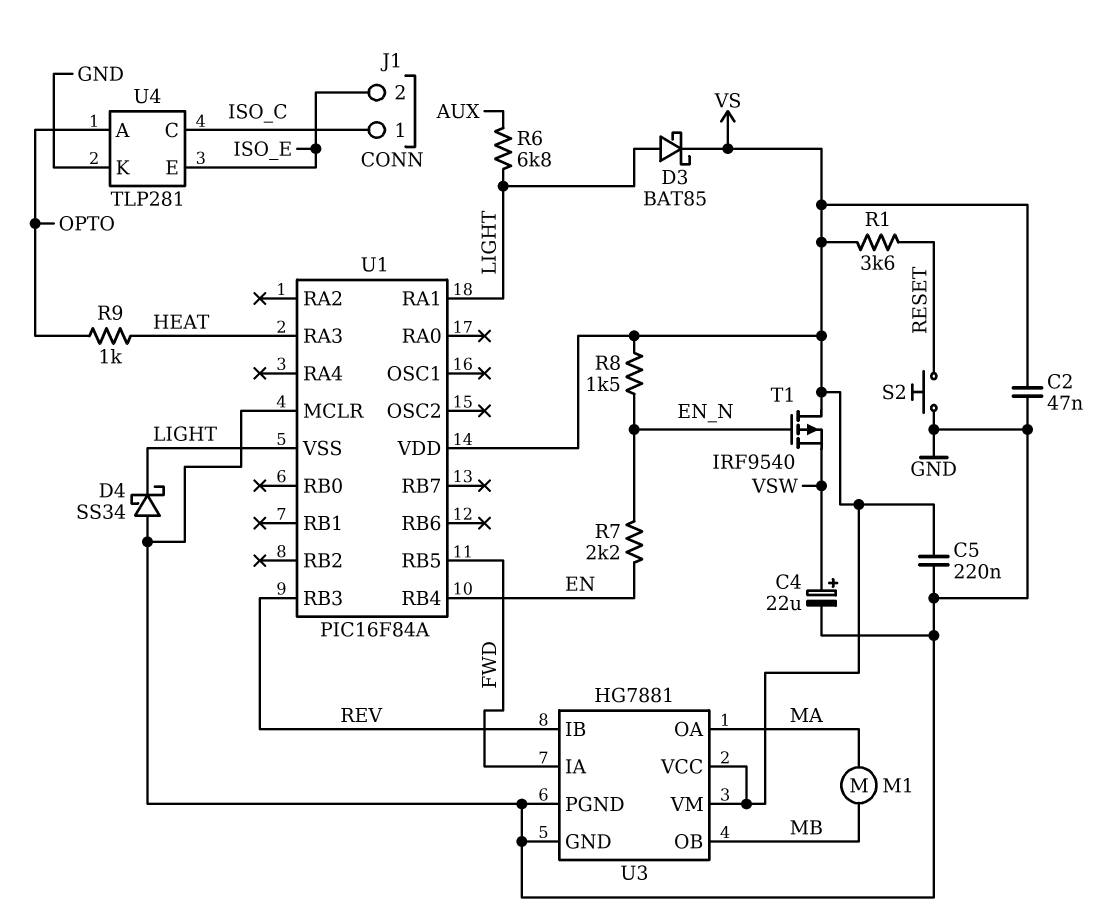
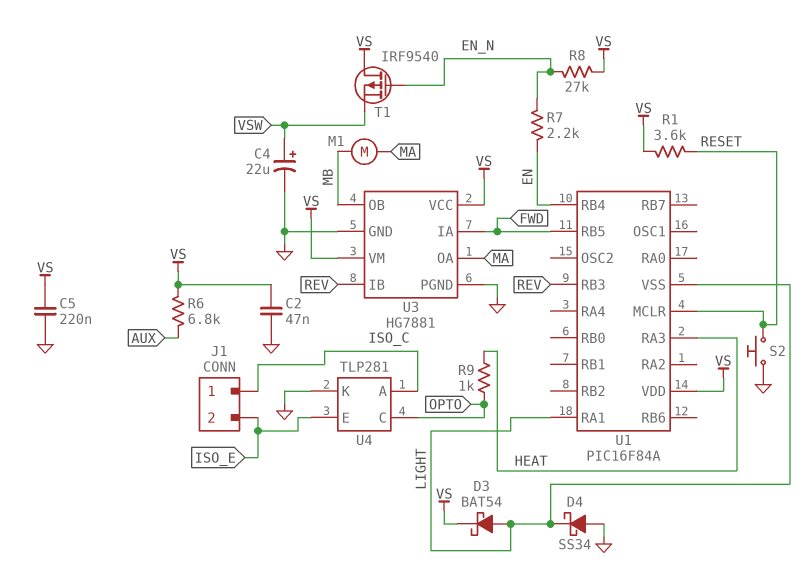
D3: schottky BAT85 (A LIGHT, K VS) -> schottky BAT54 (A LIGHT, K VS)
R6: 6.8k (AUX, LIGHT) -> 6.8k (AUX, VS)
R8: 1.5k (EN_N, VS) -> 27k (EN_N, VS)
U1 pin MCLR: GND -> RESET
U4 pin A: OPTO -> ISO_C
U4 pin C: ISO_C -> OPTO

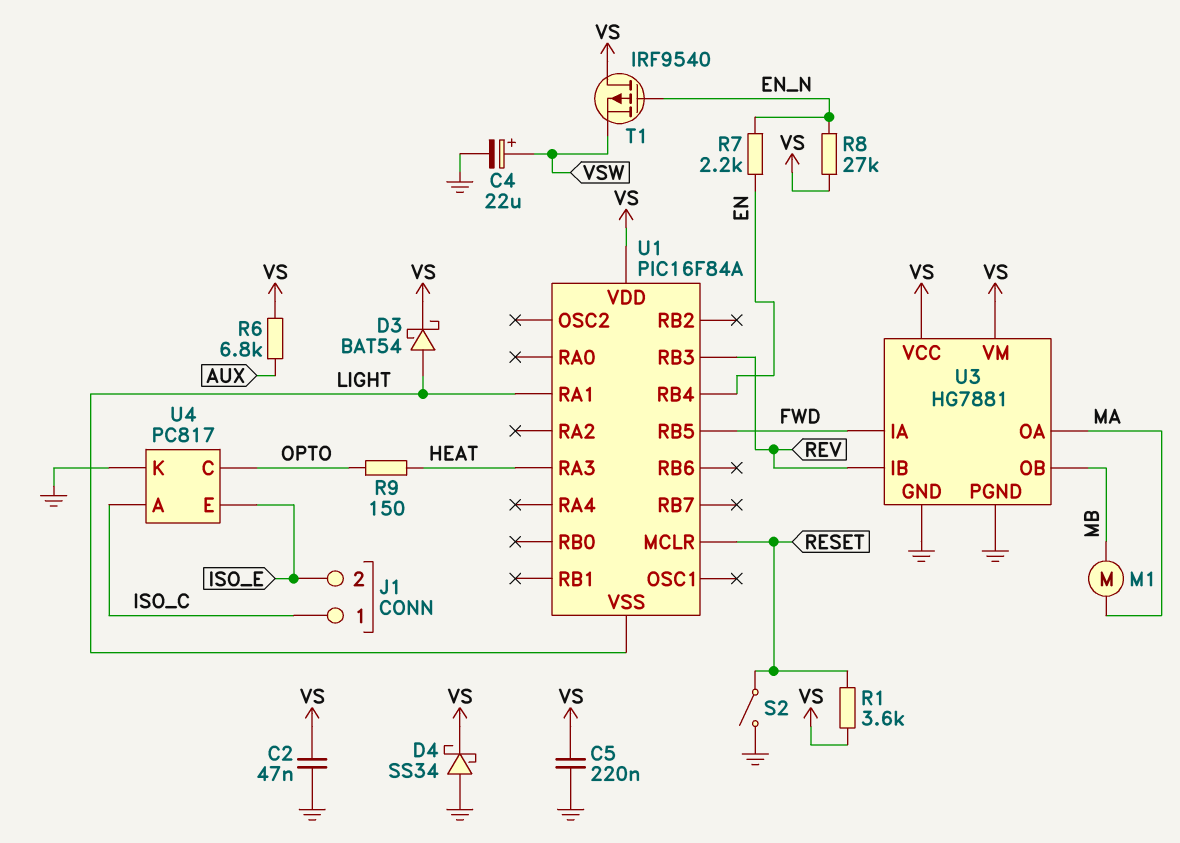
D4: schottky SS34 (A GND, K LIGHT) -> schottky SS34 (A GND, K VS)
R9: 1k (HEAT, OPTO) -> 150 (HEAT, OPTO)
S2: button (GND, RESET) -> switch (GND, RESET)
U4: TLP281 -> PC817

